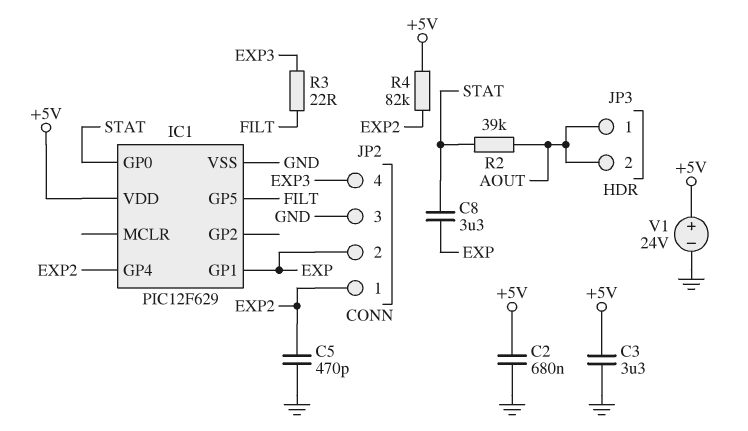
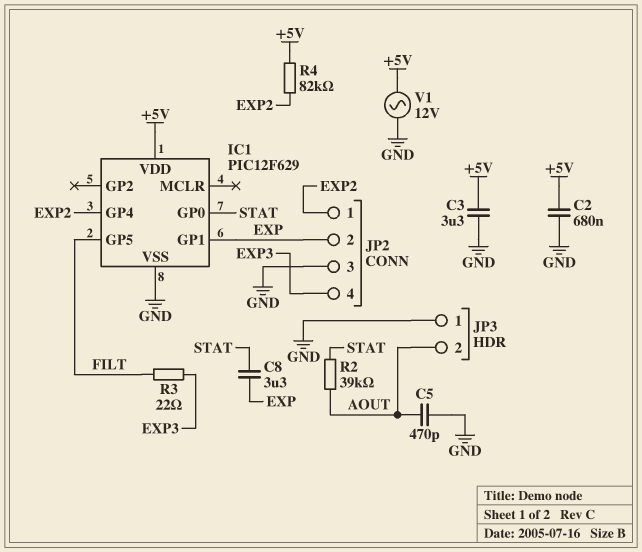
C5: 470pF (EXP2, GND) -> 470pF (AOUT, GND)
JP3 pin 1: AOUT -> GND
V1: 24V (plus +5V, minus GND) -> AC 12V (+5V, GND)

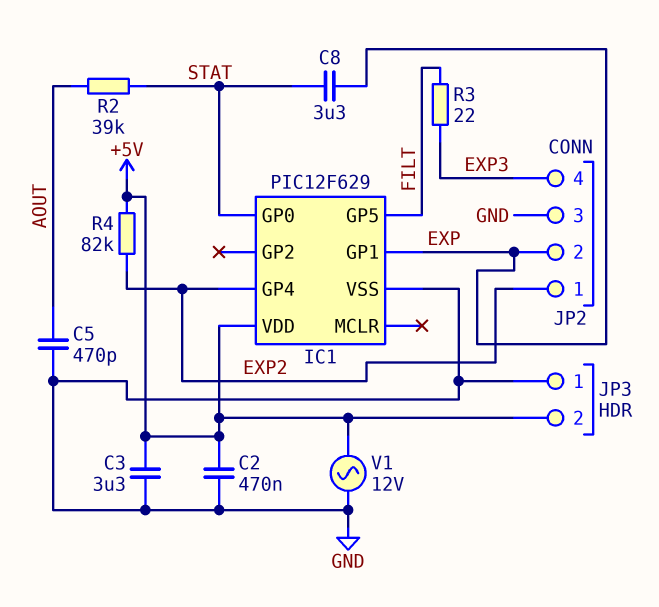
C2: 680nF (+5V, GND) -> 470nF (+5V, GND)
JP3 pin 2: AOUT -> +5V

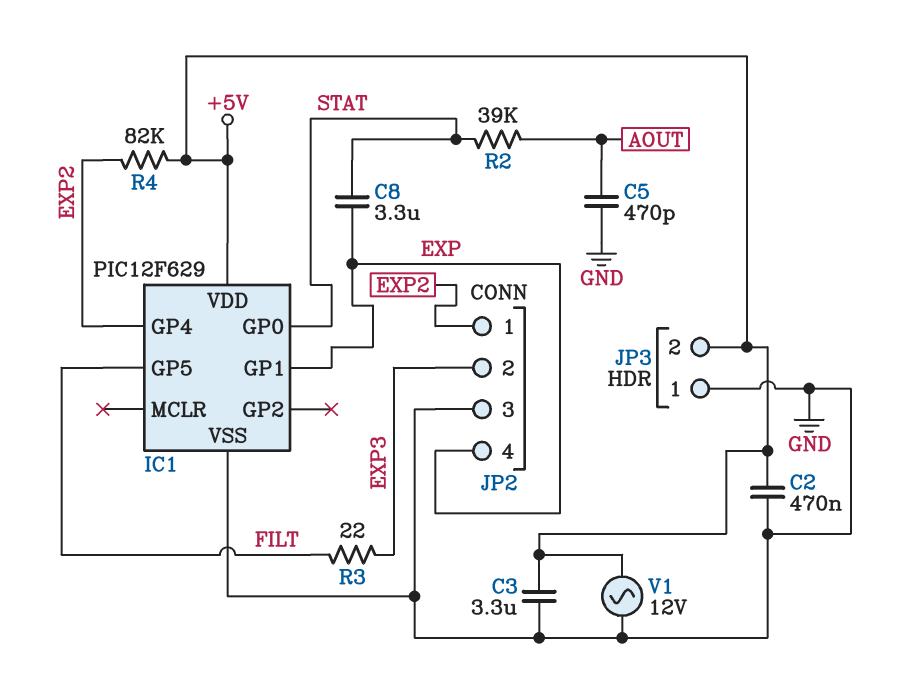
JP2 pin 2: EXP -> EXP3
JP2 pin 4: EXP3 -> EXP

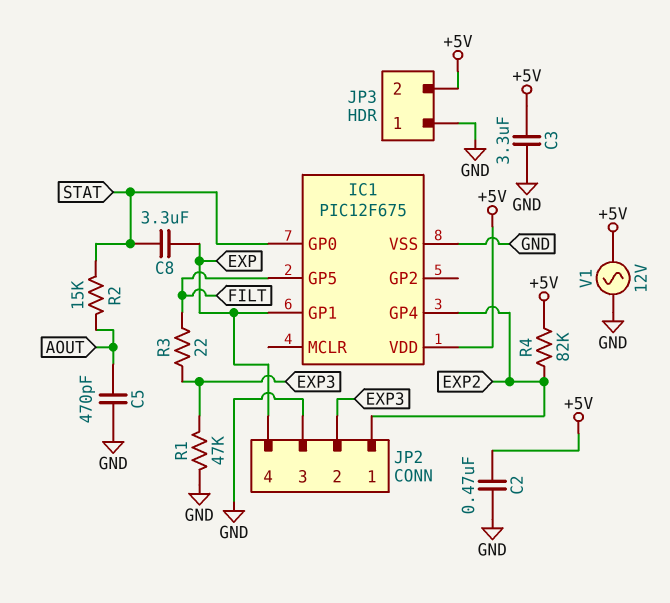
IC1: PIC12F629 -> PIC12F675
R1: none -> 47k (EXP3, GND)
R2: 39k (AOUT, STAT) -> 15k (AOUT, STAT)

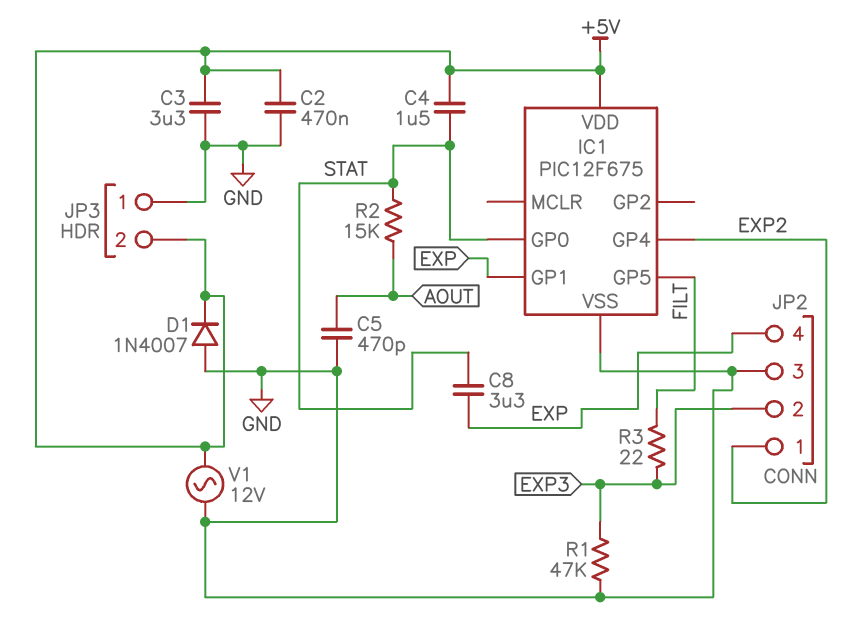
C4: none -> 1.5uF (+5V, STAT)
D1: none -> diode 1N4007 (A GND, K +5V)
R4: 82k (+5V, EXP2) -> none

